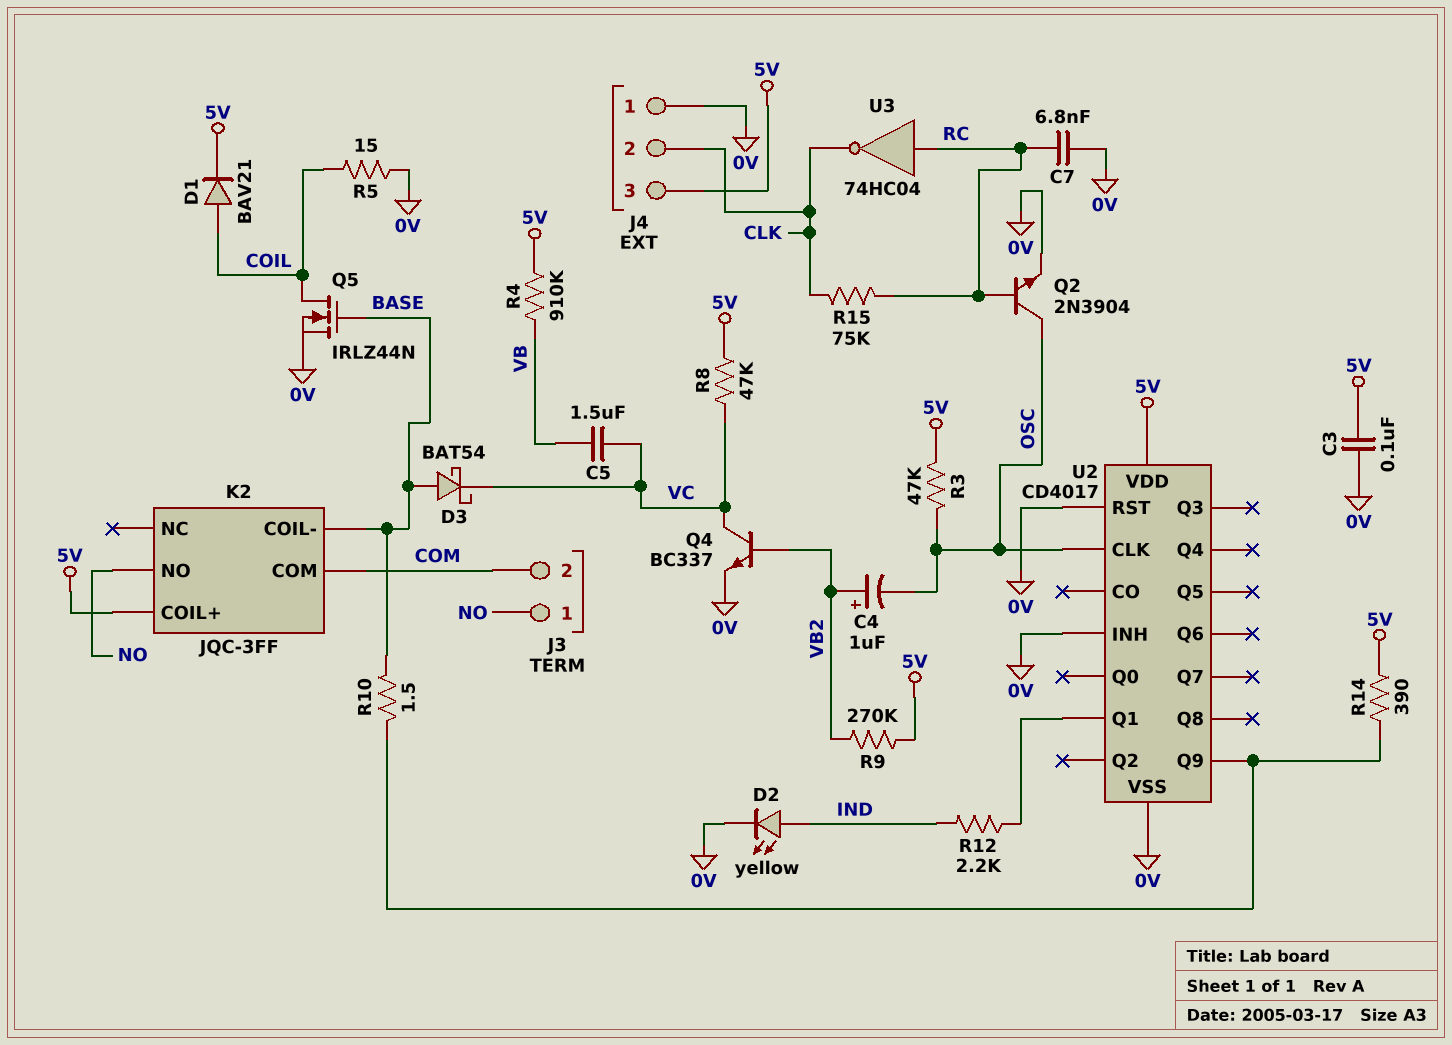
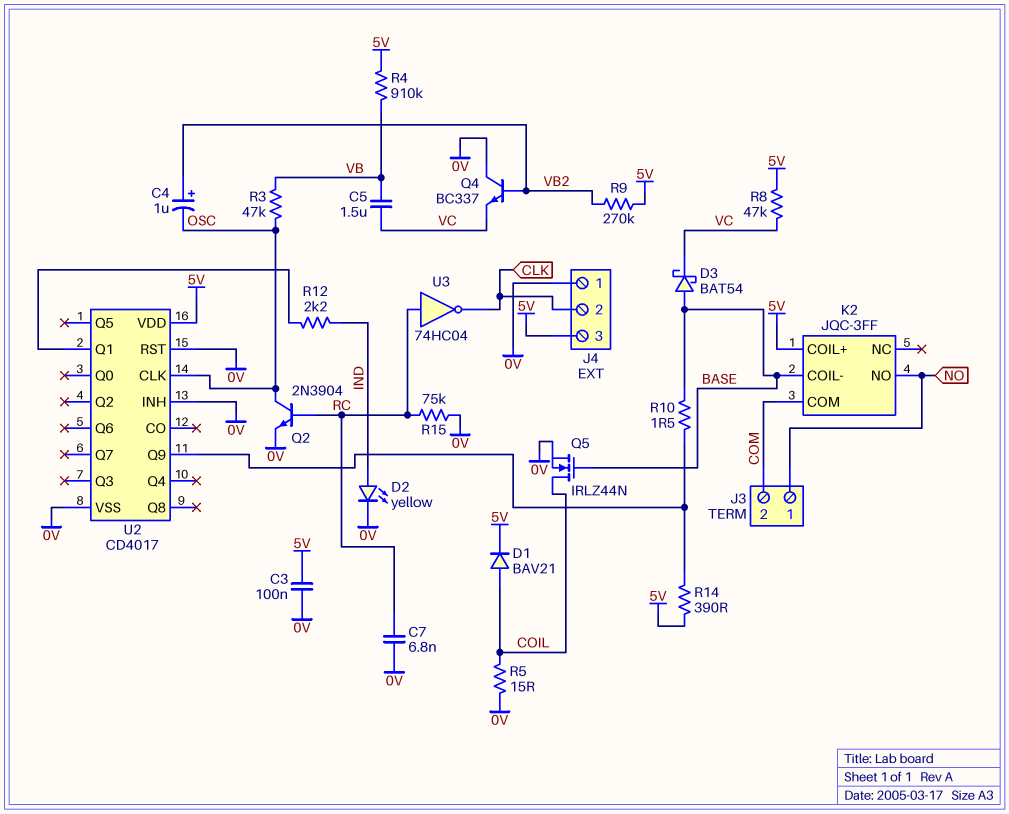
Q4: NPN BC337 (B VB2, C VC, E 0V) -> NPN BC337 (B VB2, C 0V, E VC)
R3: 47k (5V, OSC) -> 47k (OSC, VB)
R15: 75k (CLK, RC) -> 75k (0V, RC)

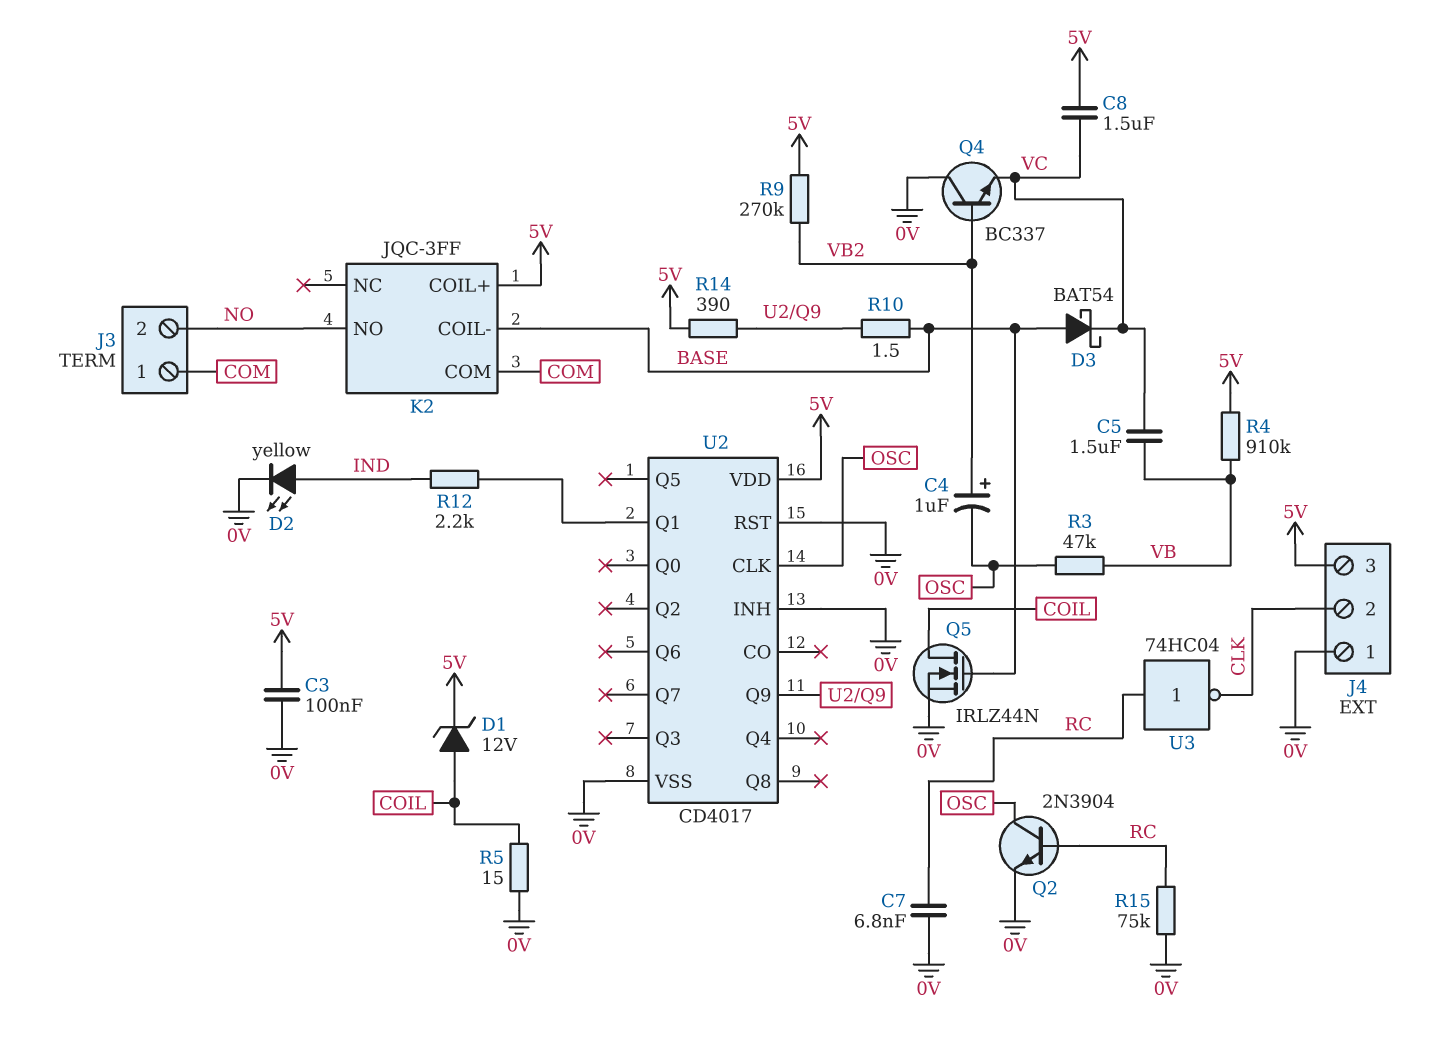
C8: none -> 1.5uF (5V, VC)
D1: diode BAV21 (A COIL, K 5V) -> zener 12V (A COIL, K 5V)
J3 pin 1: NO -> COM
J3 pin 2: COM -> NO
R8: 47k (5V, VC) -> none

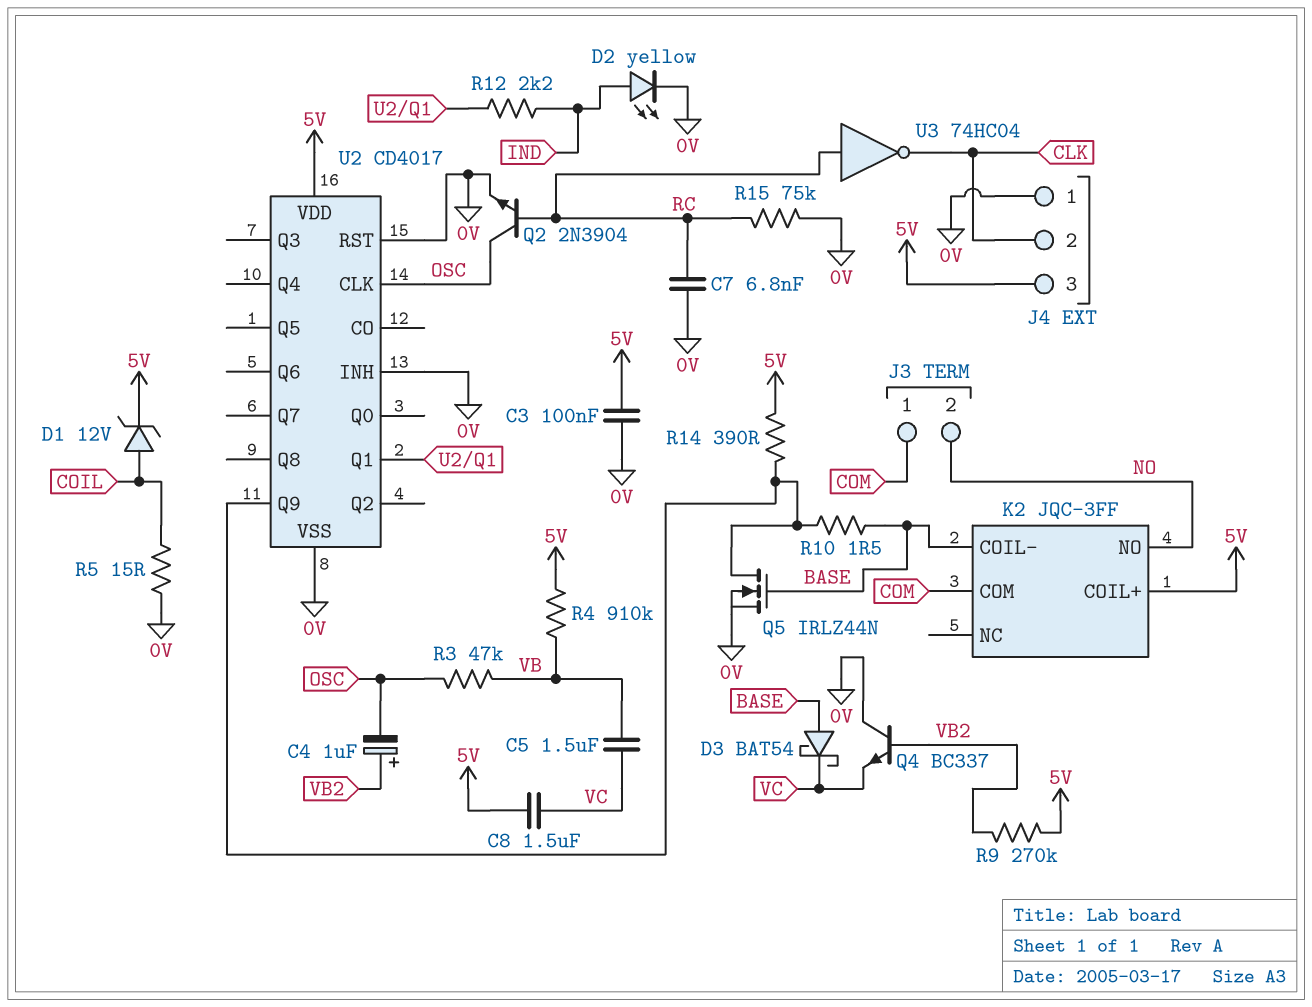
Q5: NMOS IRLZ44N (G BASE, D COIL, S 0V) -> NMOS IRLZ44N (G BASE, D U2/Q9, S 0V)

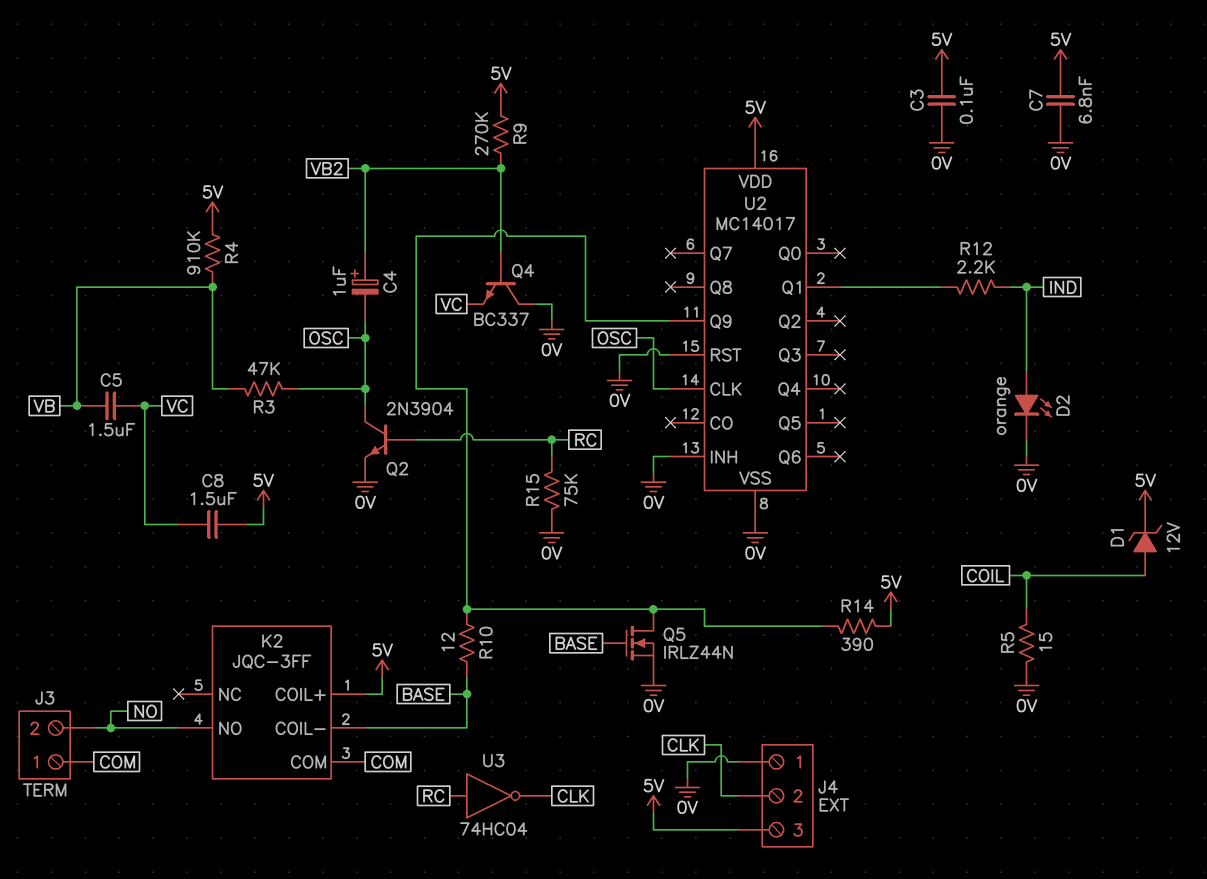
C7: 6.8nF (0V, RC) -> 6.8nF (0V, 5V)
D2: LED yellow (A IND, K 0V) -> LED orange (A IND, K 0V)
D3: schottky BAT54 (A BASE, K VC) -> none
R10: 1.5 (BASE, U2/Q9) -> 12 (BASE, U2/Q9)
U2: CD4017 -> MC14017

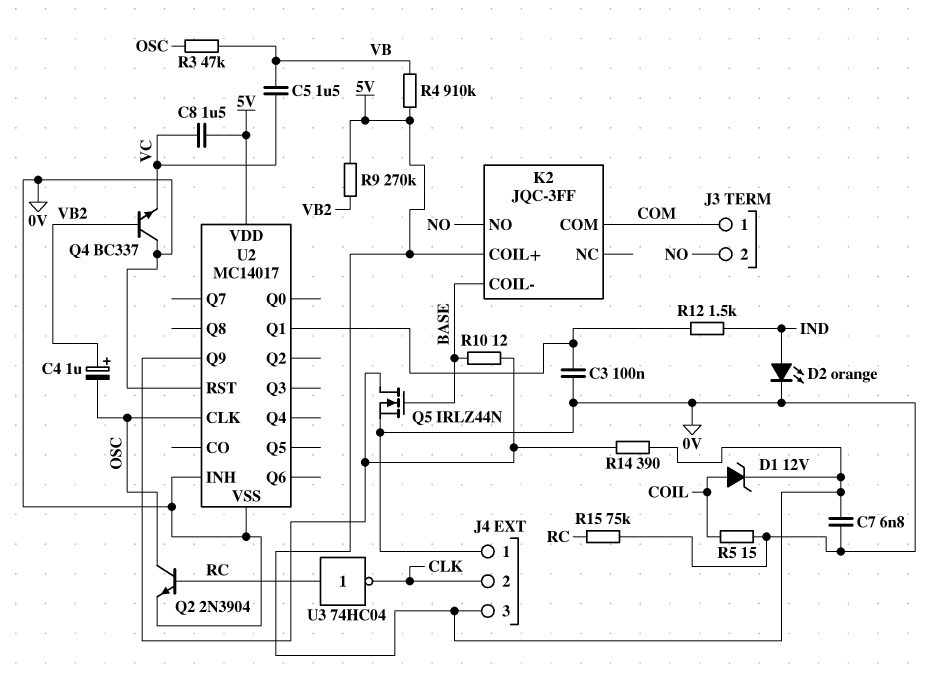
C3: 100nF (0V, 5V) -> 100nF (0V, U2/Q1)
R12: 2.2k (IND, U2/Q1) -> 1.5k (IND, U2/Q1)

